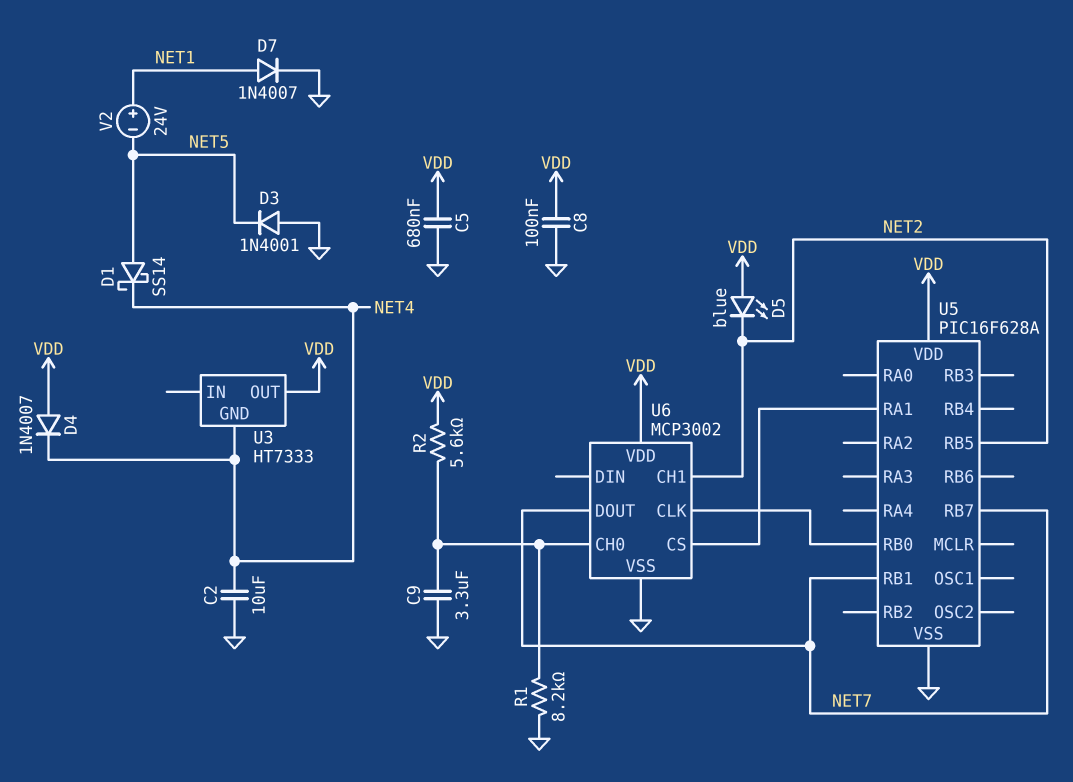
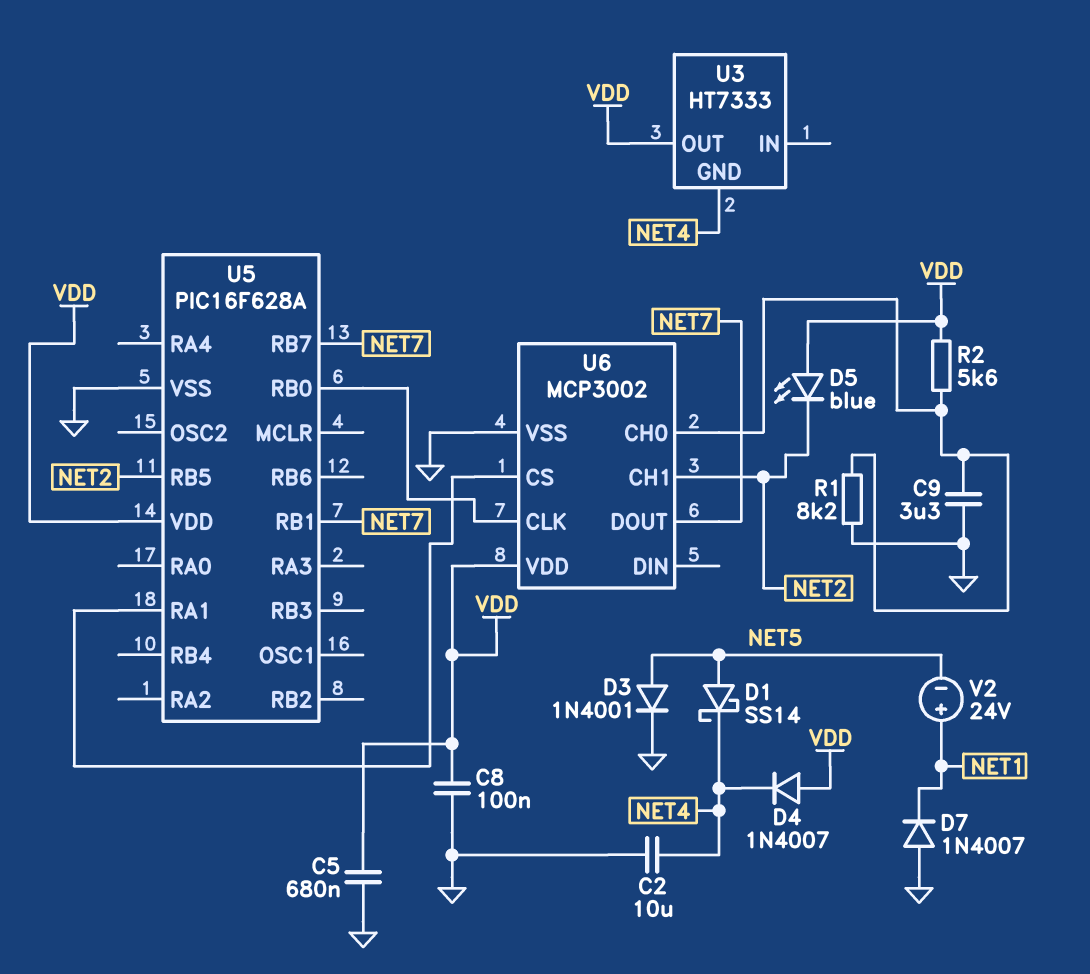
D3: diode 1N4001 (A GND, K NET5) -> diode 1N4001 (A NET5, K GND)
D7: diode 1N4007 (A NET1, K GND) -> diode 1N4007 (A GND, K NET1)

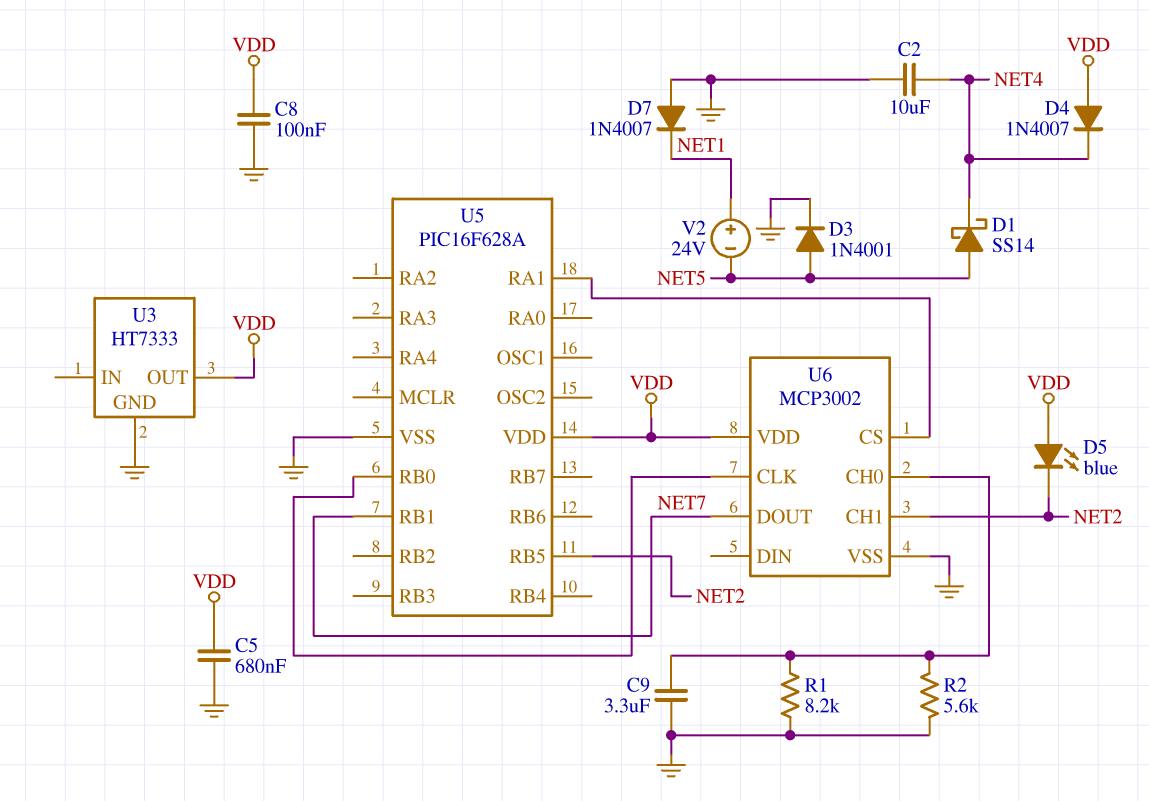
R2: 5.6k (U6/CH0, VDD) -> 5.6k (GND, U6/CH0)
U3 pin GND: NET4 -> GND
U5 pin RB7: NET7 -> none

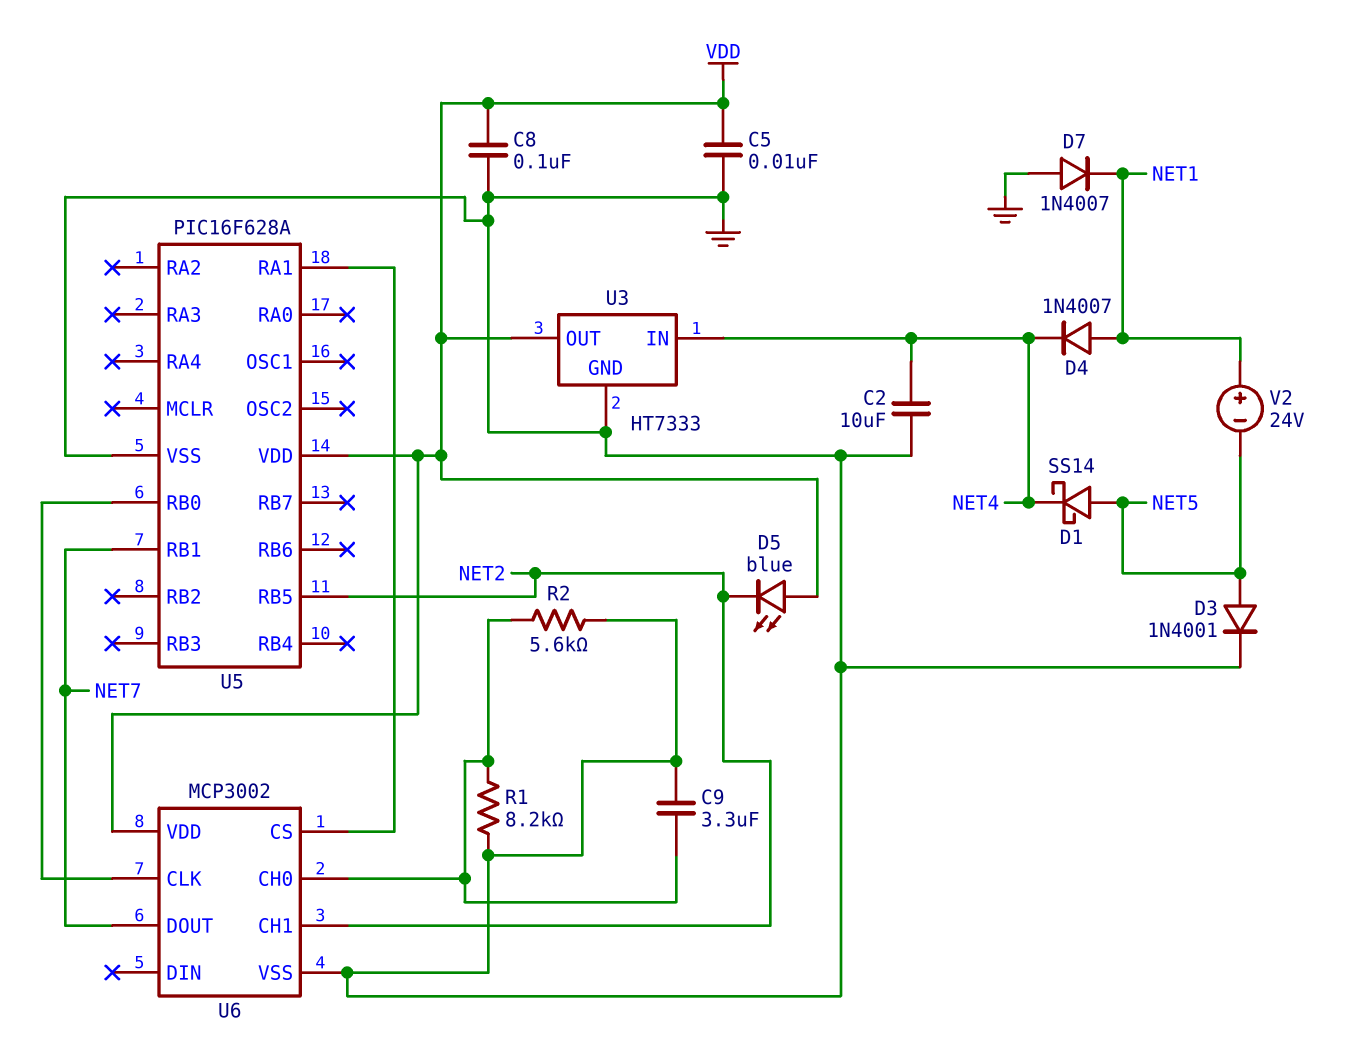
C5: 680nF (GND, VDD) -> 10nF (GND, VDD)
D4: diode 1N4007 (A VDD, K NET4) -> diode 1N4007 (A NET1, K NET4)
U3 pin IN: none -> NET4

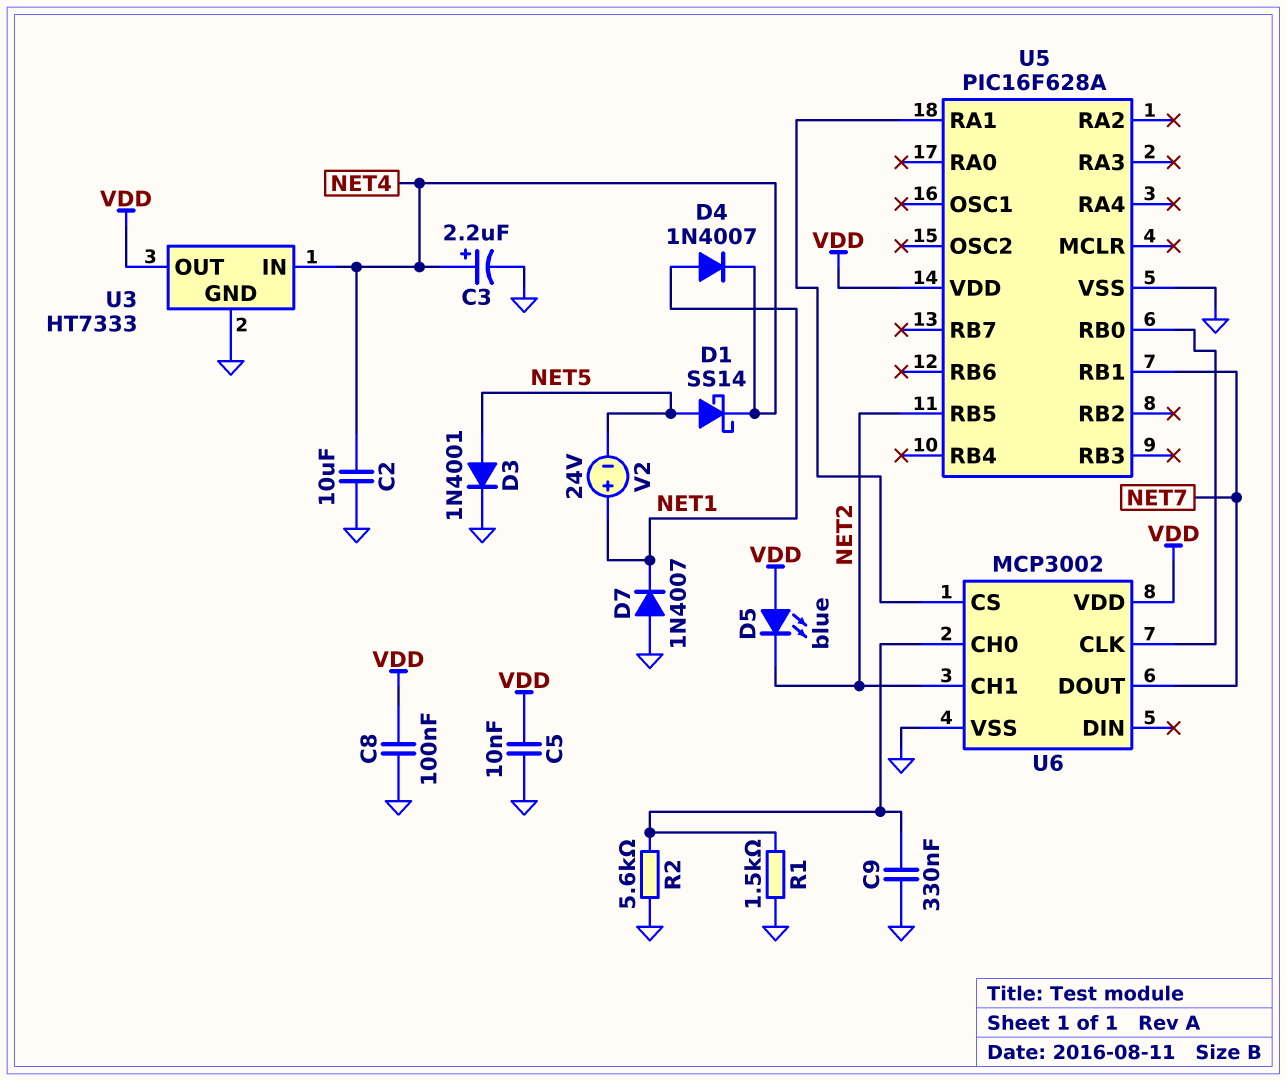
C3: none -> 2.2uF (plus NET4, minus GND)
C9: 3.3uF (GND, U6/CH0) -> 330nF (GND, U6/CH0)
R1: 8.2k (GND, U6/CH0) -> 1.5k (GND, U6/CH0)

